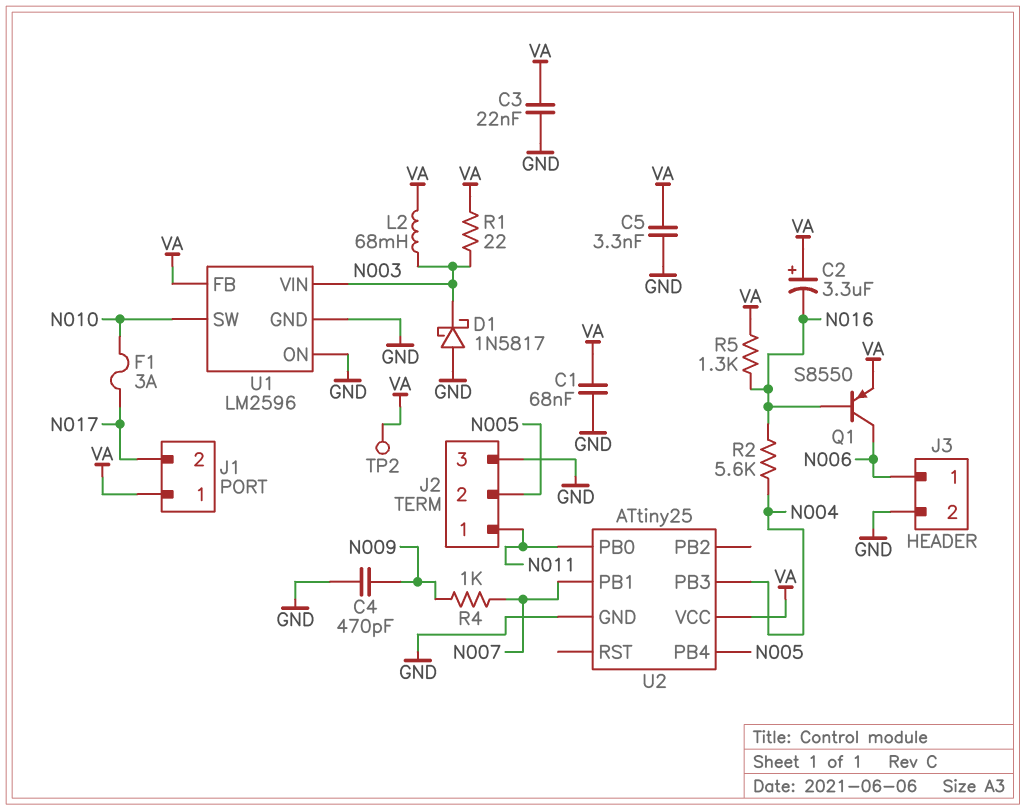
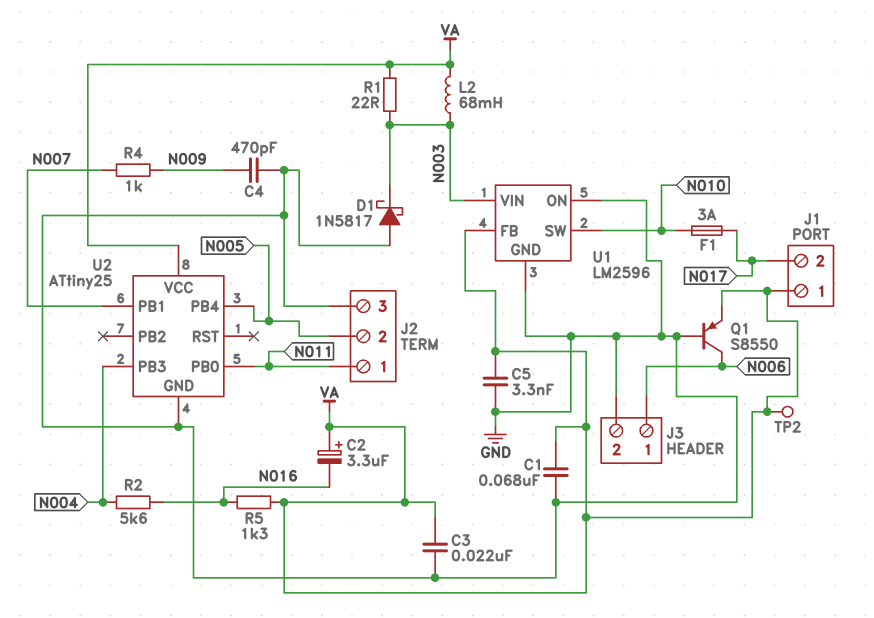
Q1: PNP S8550 (B N016, C N006, E VA) -> PNP S8550 (B GND, C N006, E VA)

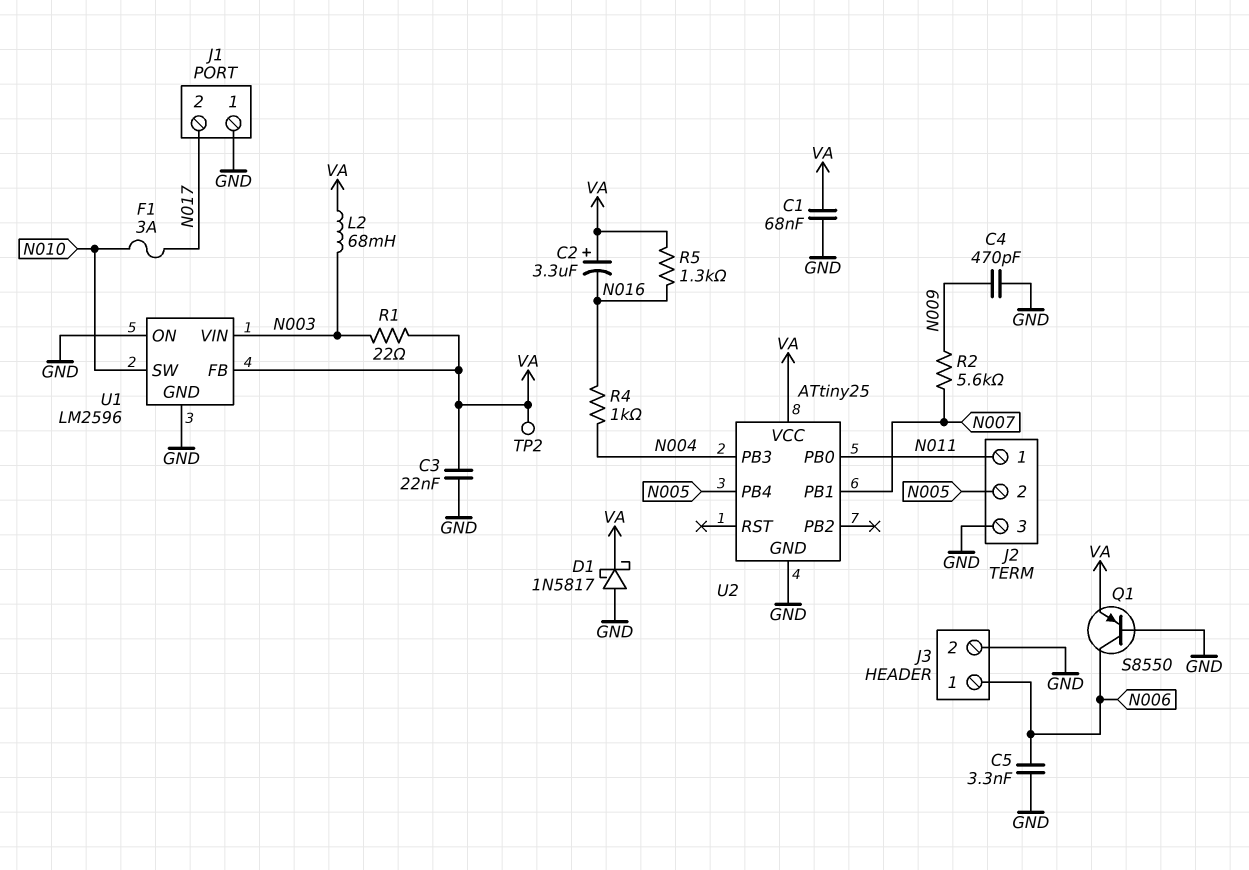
C5: 3.3nF (GND, VA) -> 3.3nF (GND, N006)
D1: schottky 1N5817 (A GND, K N003) -> schottky 1N5817 (A GND, K VA)
J1 pin 1: VA -> GND
R2: 5.6k (N004, N016) -> 5.6k (N007, N009)
R4: 1k (N007, N009) -> 1k (N004, N016)

